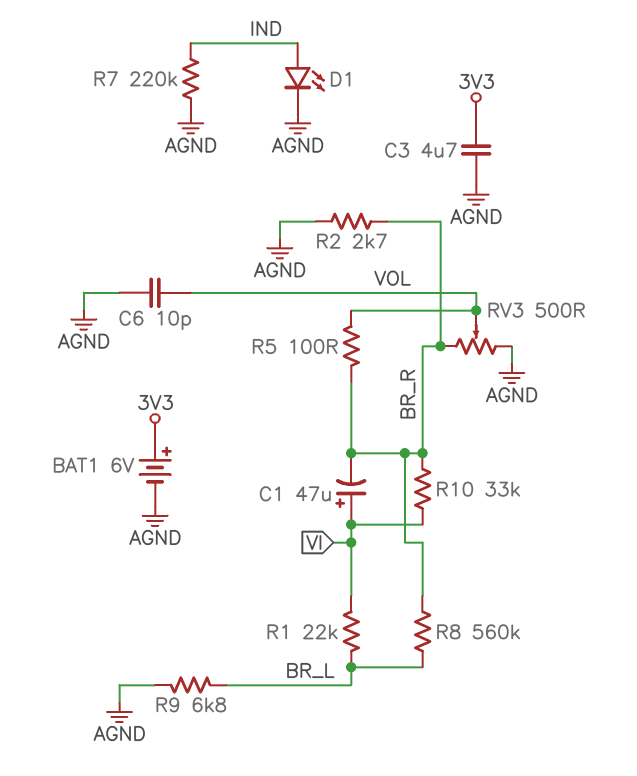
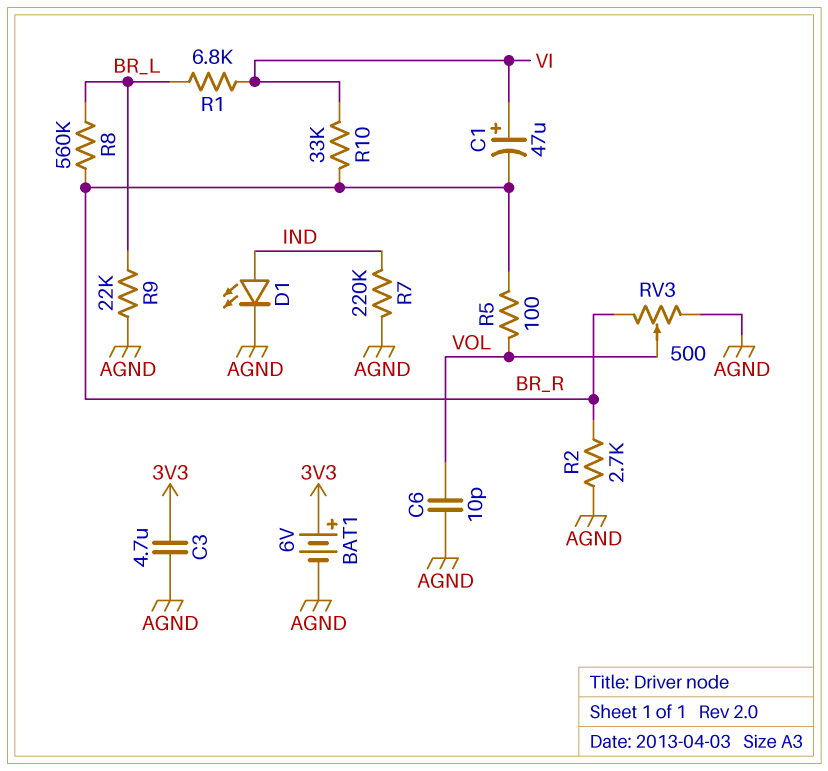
R1: 22k (BR_L, VI) -> 6.8k (BR_L, VI)
R9: 6.8k (AGND, BR_L) -> 22k (AGND, BR_L)

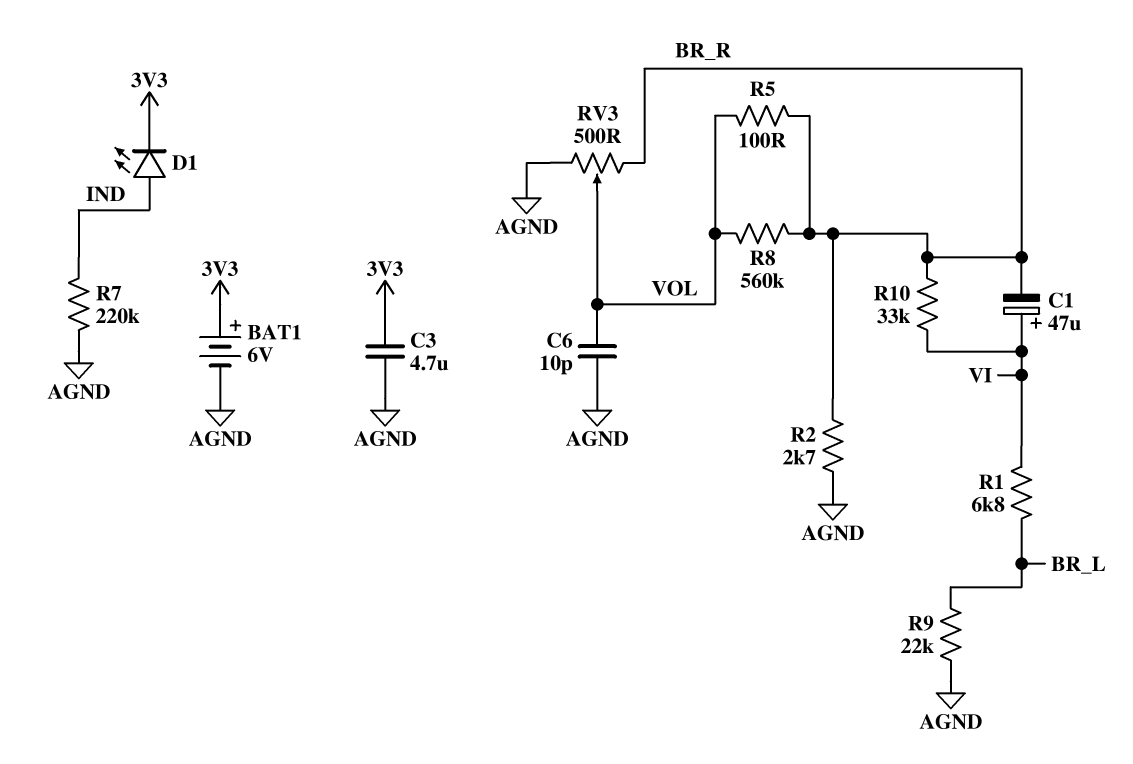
D1: LED (A IND, K AGND) -> LED (A IND, K 3V3)
R8: 560k (BR_L, BR_R) -> 560k (BR_R, VOL)

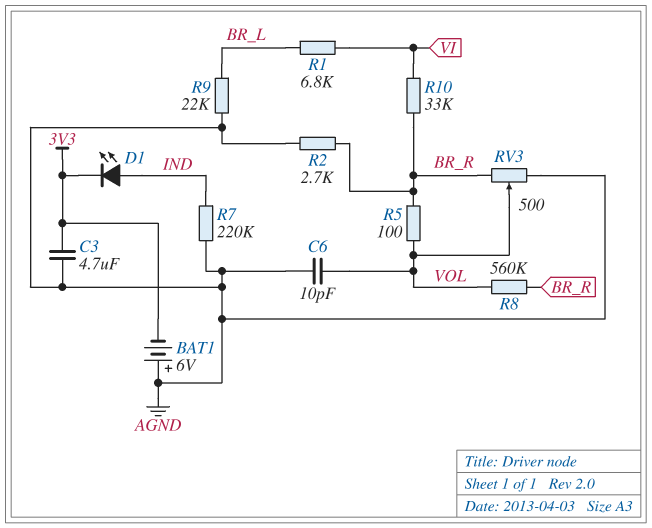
BAT1: 6V (plus 3V3, minus AGND) -> 6V (plus AGND, minus 3V3)
C1: 47uF (plus VI, minus BR_R) -> none

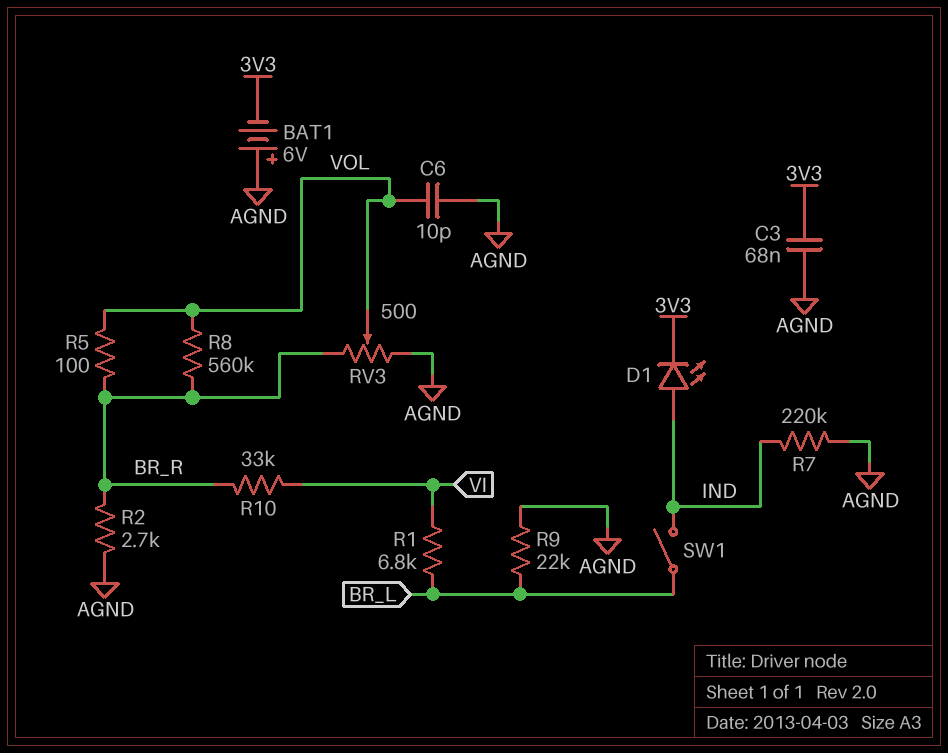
C3: 4.7uF (3V3, AGND) -> 68nF (3V3, AGND)
SW1: none -> switch (BR_L, IND)

